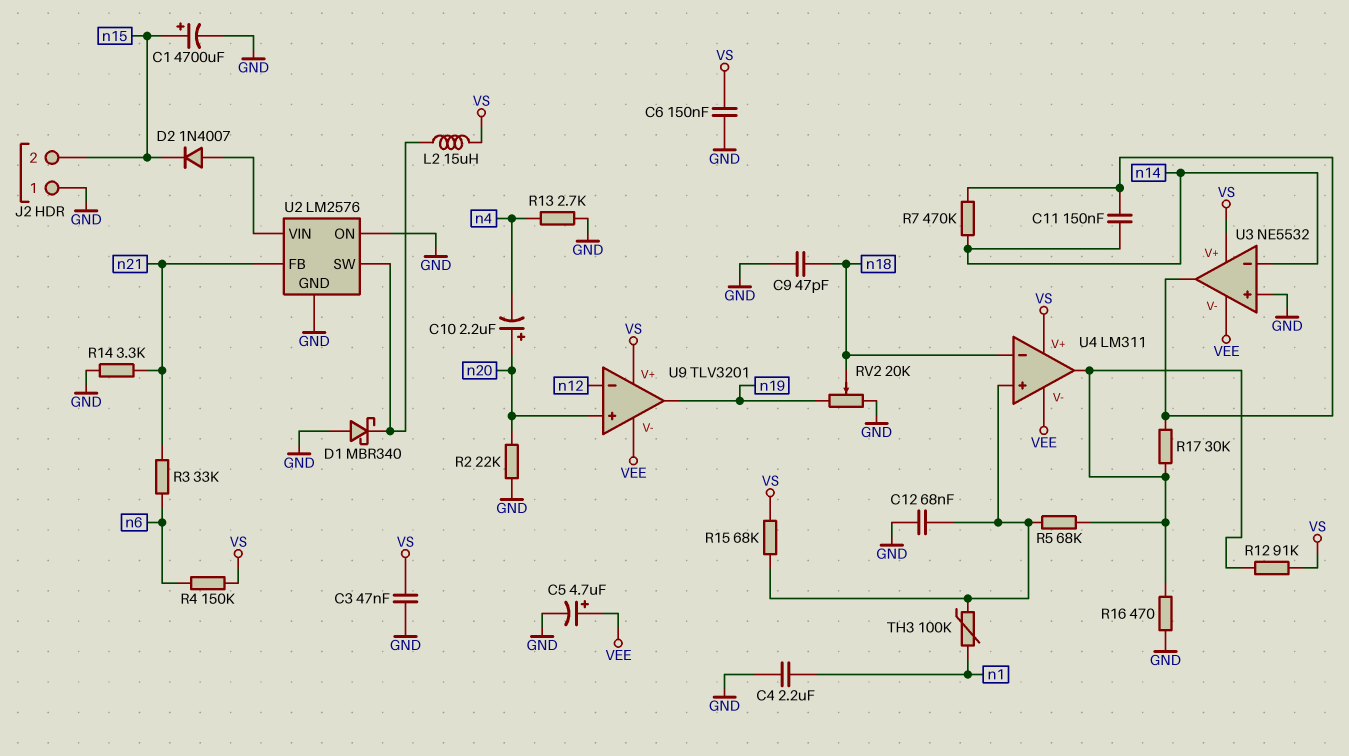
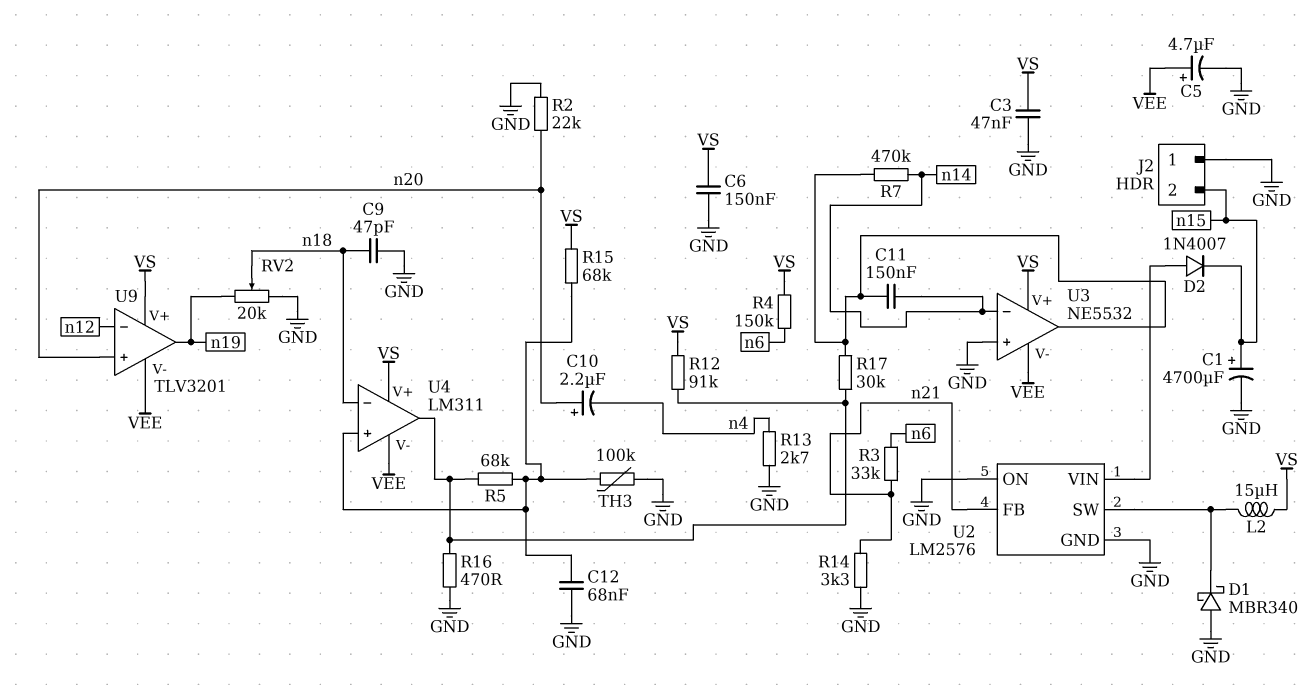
C4: 2.2uF (GND, n1) -> none
TH3: 100k (U4/in+, n1) -> 100k (GND, U4/in+)

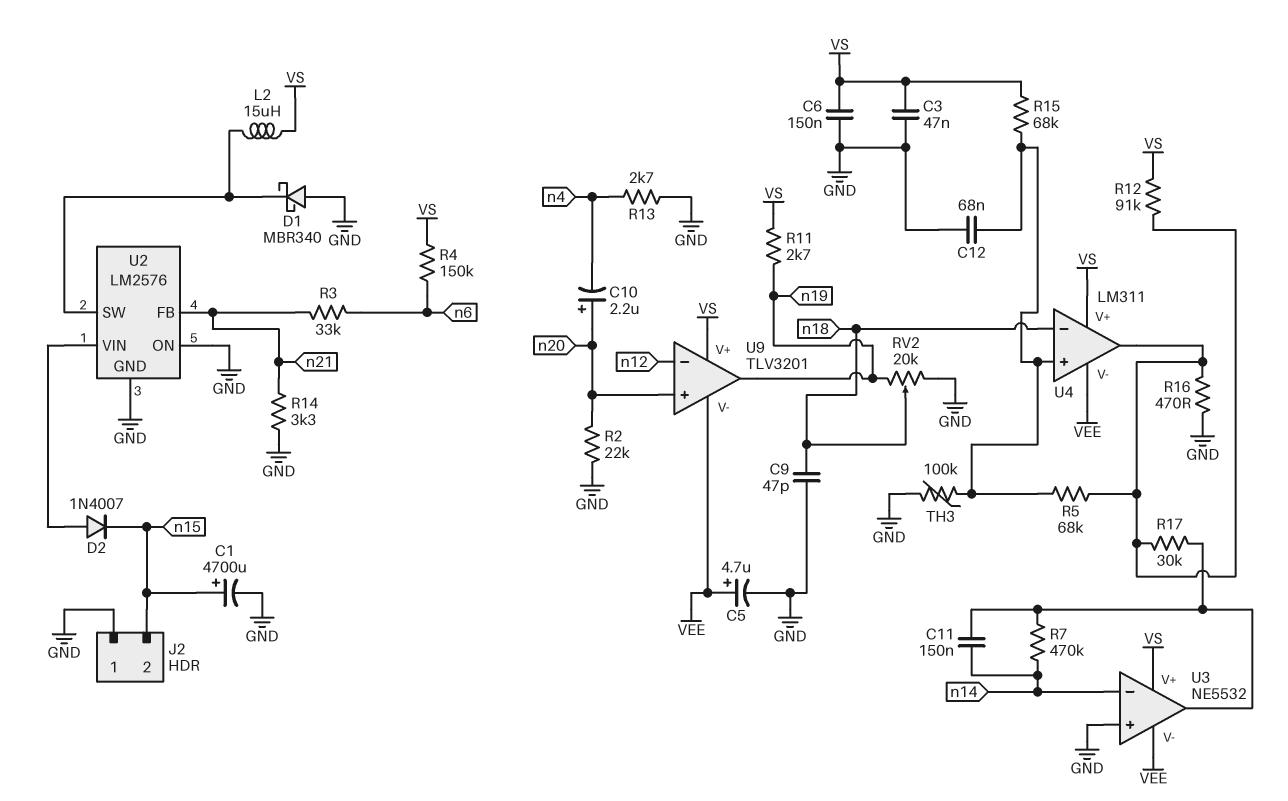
R11: none -> 2.7k (VS, n19)

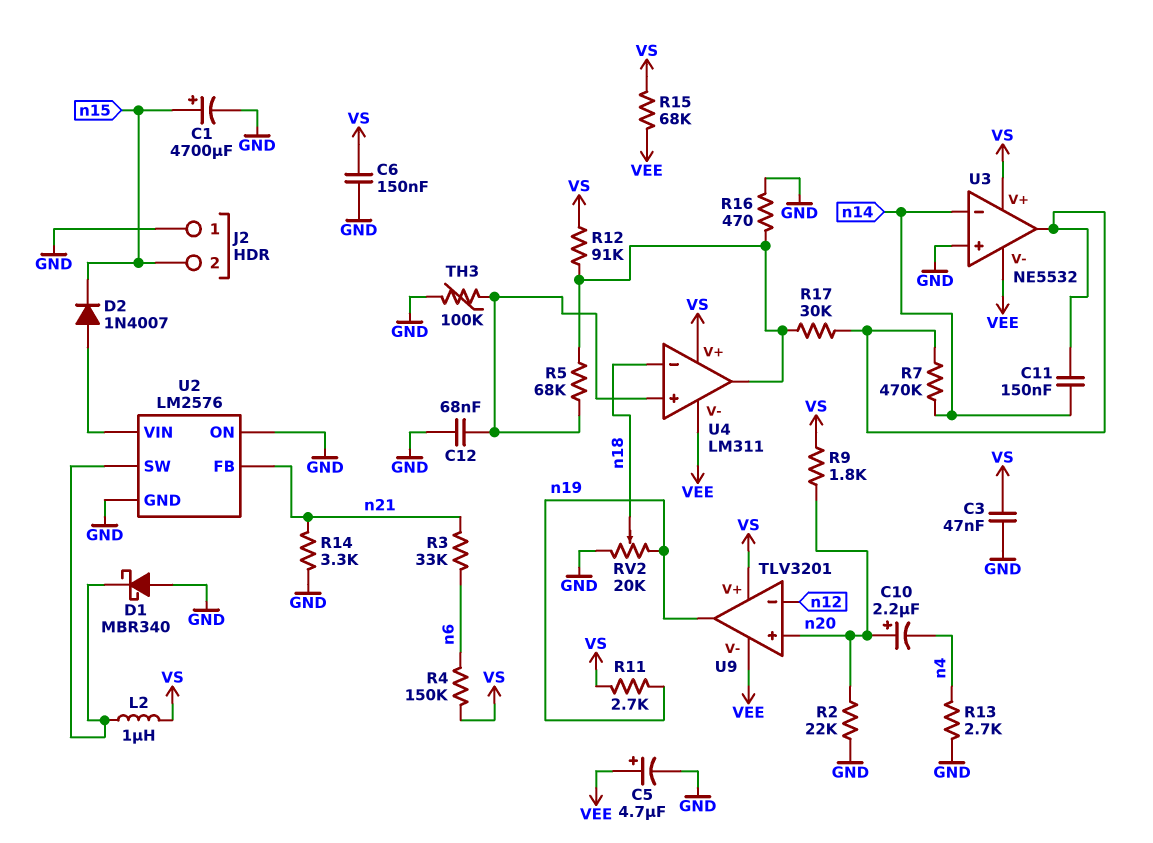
C9: 47pF (GND, n18) -> none
L2: 15uH (U2/SW, VS) -> 1uH (U2/SW, VS)
R9: none -> 1.8k (VS, n20)
R15: 68k (U4/in+, VS) -> 68k (VEE, VS)

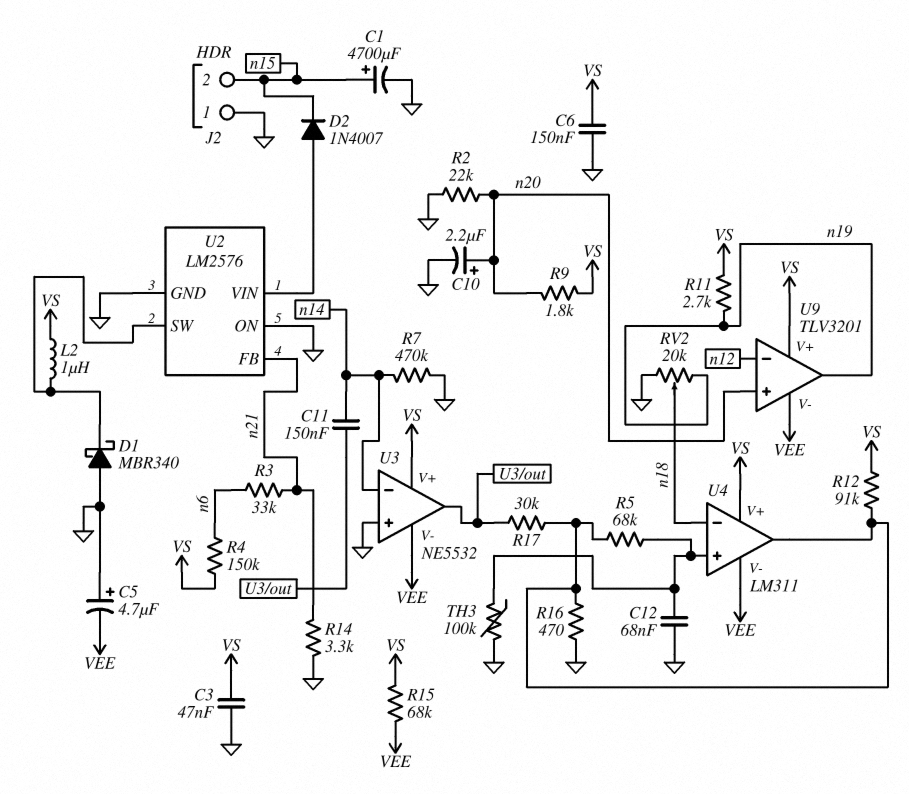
C5: 4.7uF (plus VEE, minus GND) -> 4.7uF (plus GND, minus VEE)
C10: 2.2uF (plus n20, minus n4) -> 2.2uF (plus n20, minus GND)
R7: 470k (U3/out, n14) -> 470k (GND, n14)
R13: 2.7k (GND, n4) -> none

